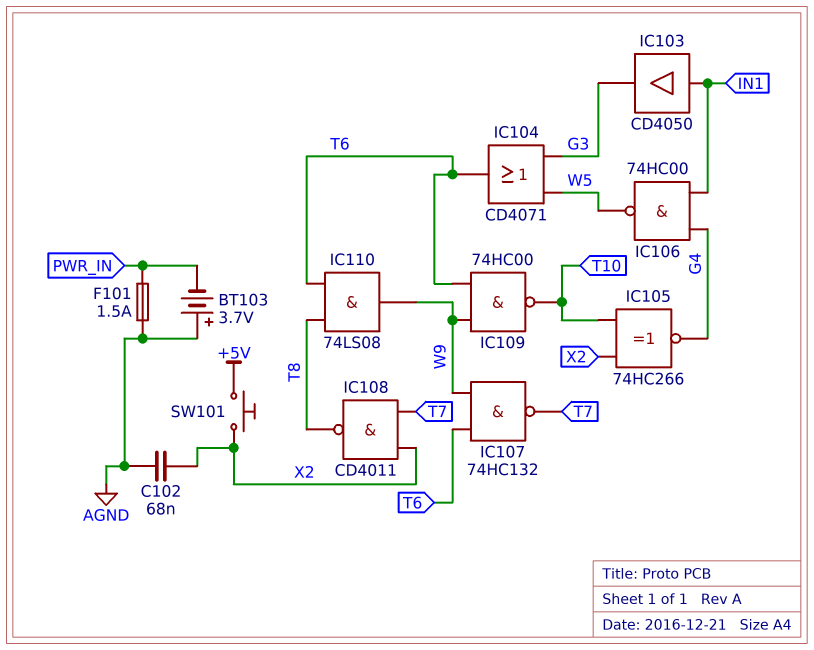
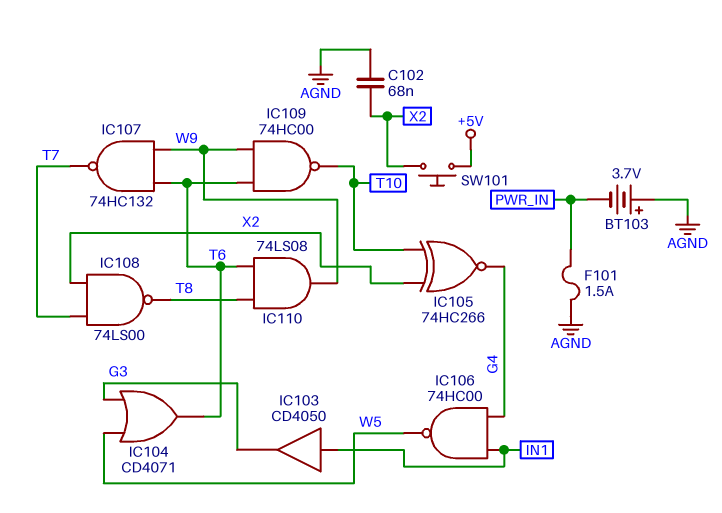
IC108: NAND CD4011 (in T7, in X2, out T8) -> NAND 74LS00 (in T7, in X2, out T8)

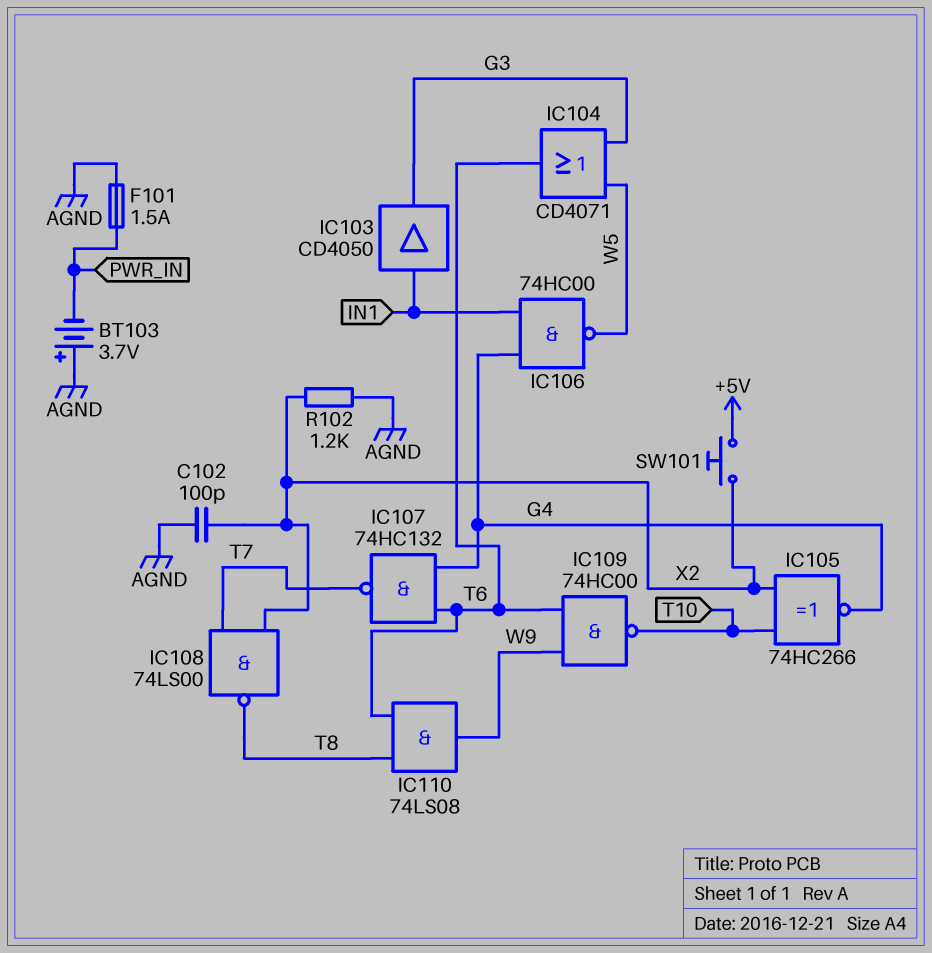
C102: 68nF (AGND, X2) -> 100pF (AGND, X2)
IC107: NAND 74HC132 (in T6, in W9, out T7) -> NAND 74HC132 (in G4, in T6, out T7)
R102: none -> 1.2k (AGND, X2)

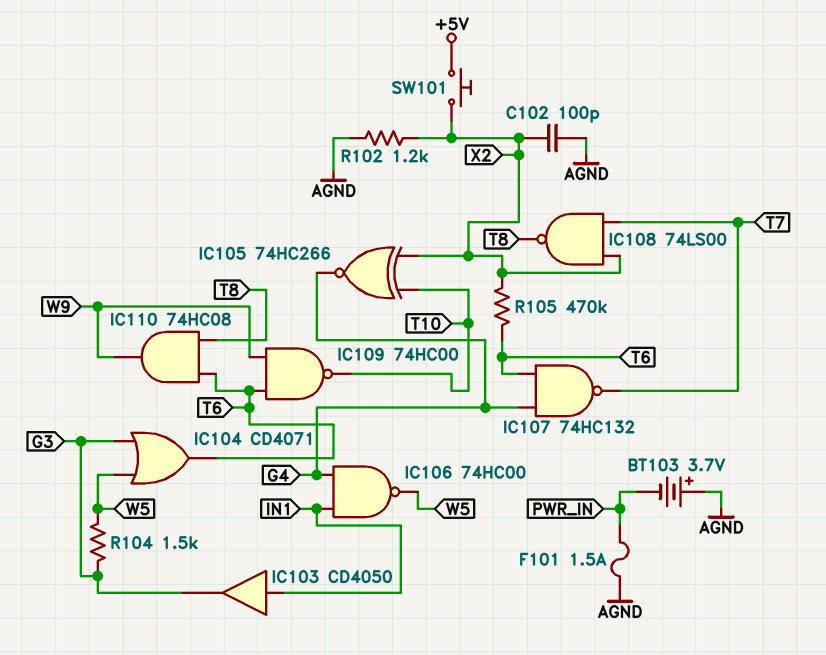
IC110: AND 74LS08 (in T6, in T8, out W9) -> AND 74HC08 (in T6, in T8, out W9)
R104: none -> 1.5k (G3, W5)
R105: none -> 470k (T6, X2)

